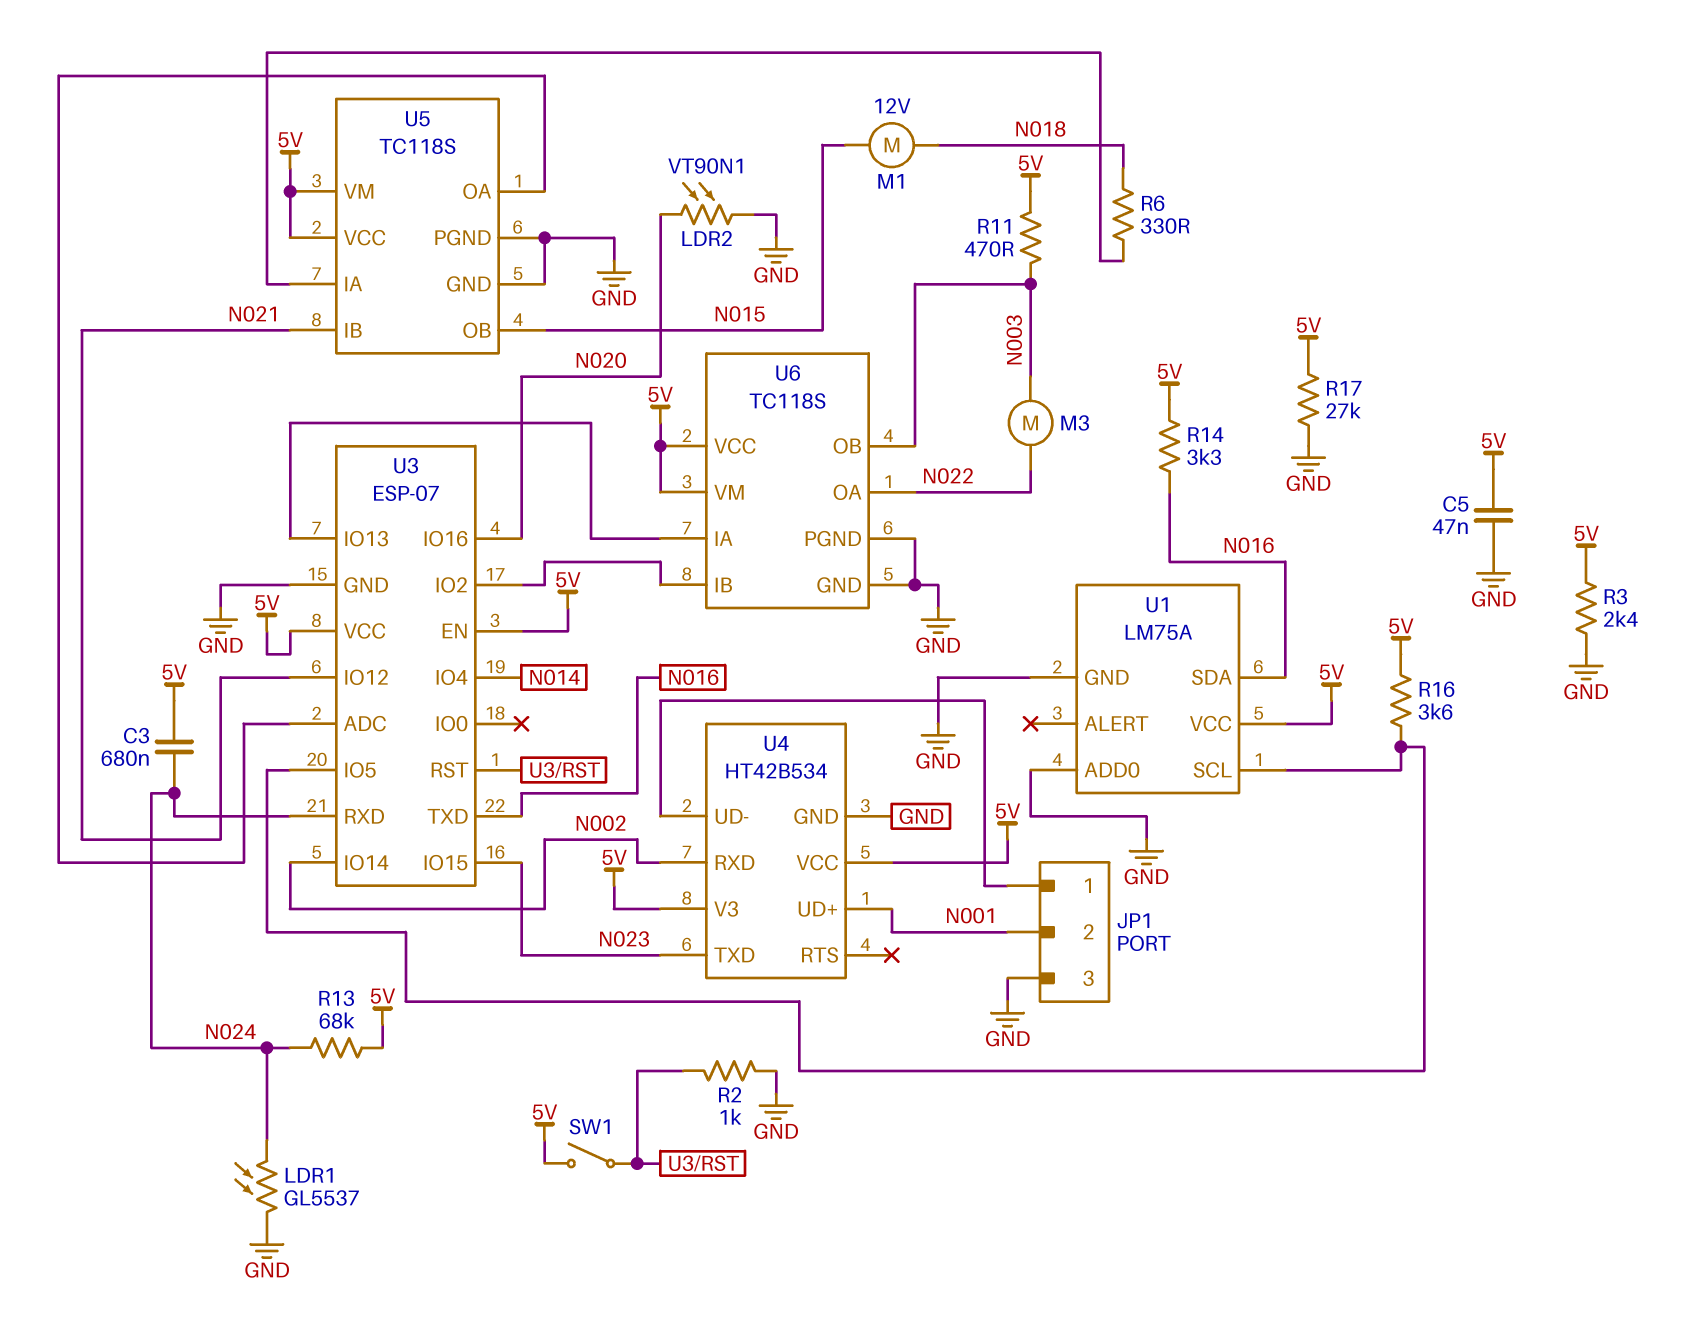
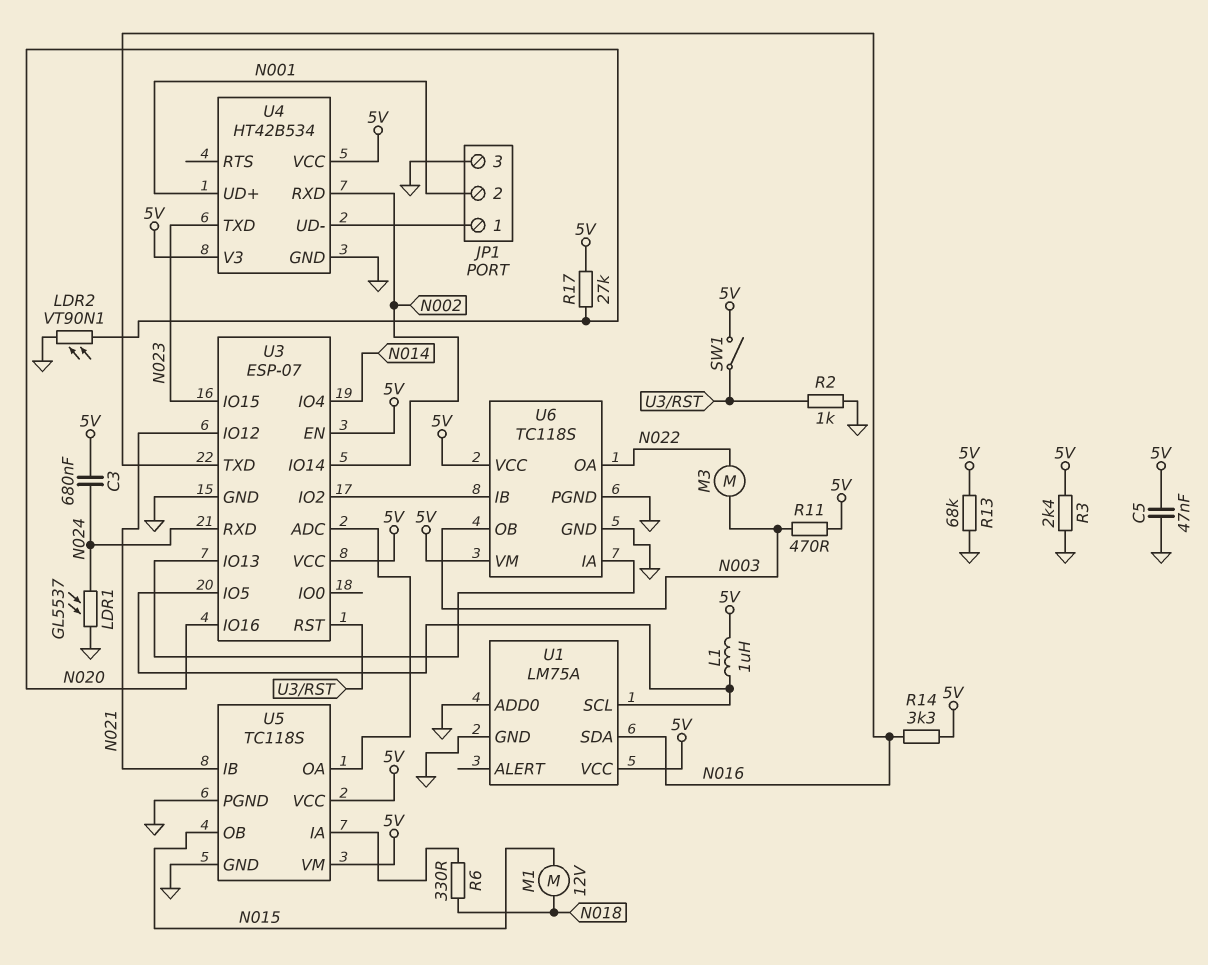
L1: none -> 1uH (5V, U1/SCL)
R13: 68k (5V, N024) -> 68k (5V, GND)
R16: 3.6k (5V, U1/SCL) -> none
R17: 27k (5V, GND) -> 27k (5V, N020)

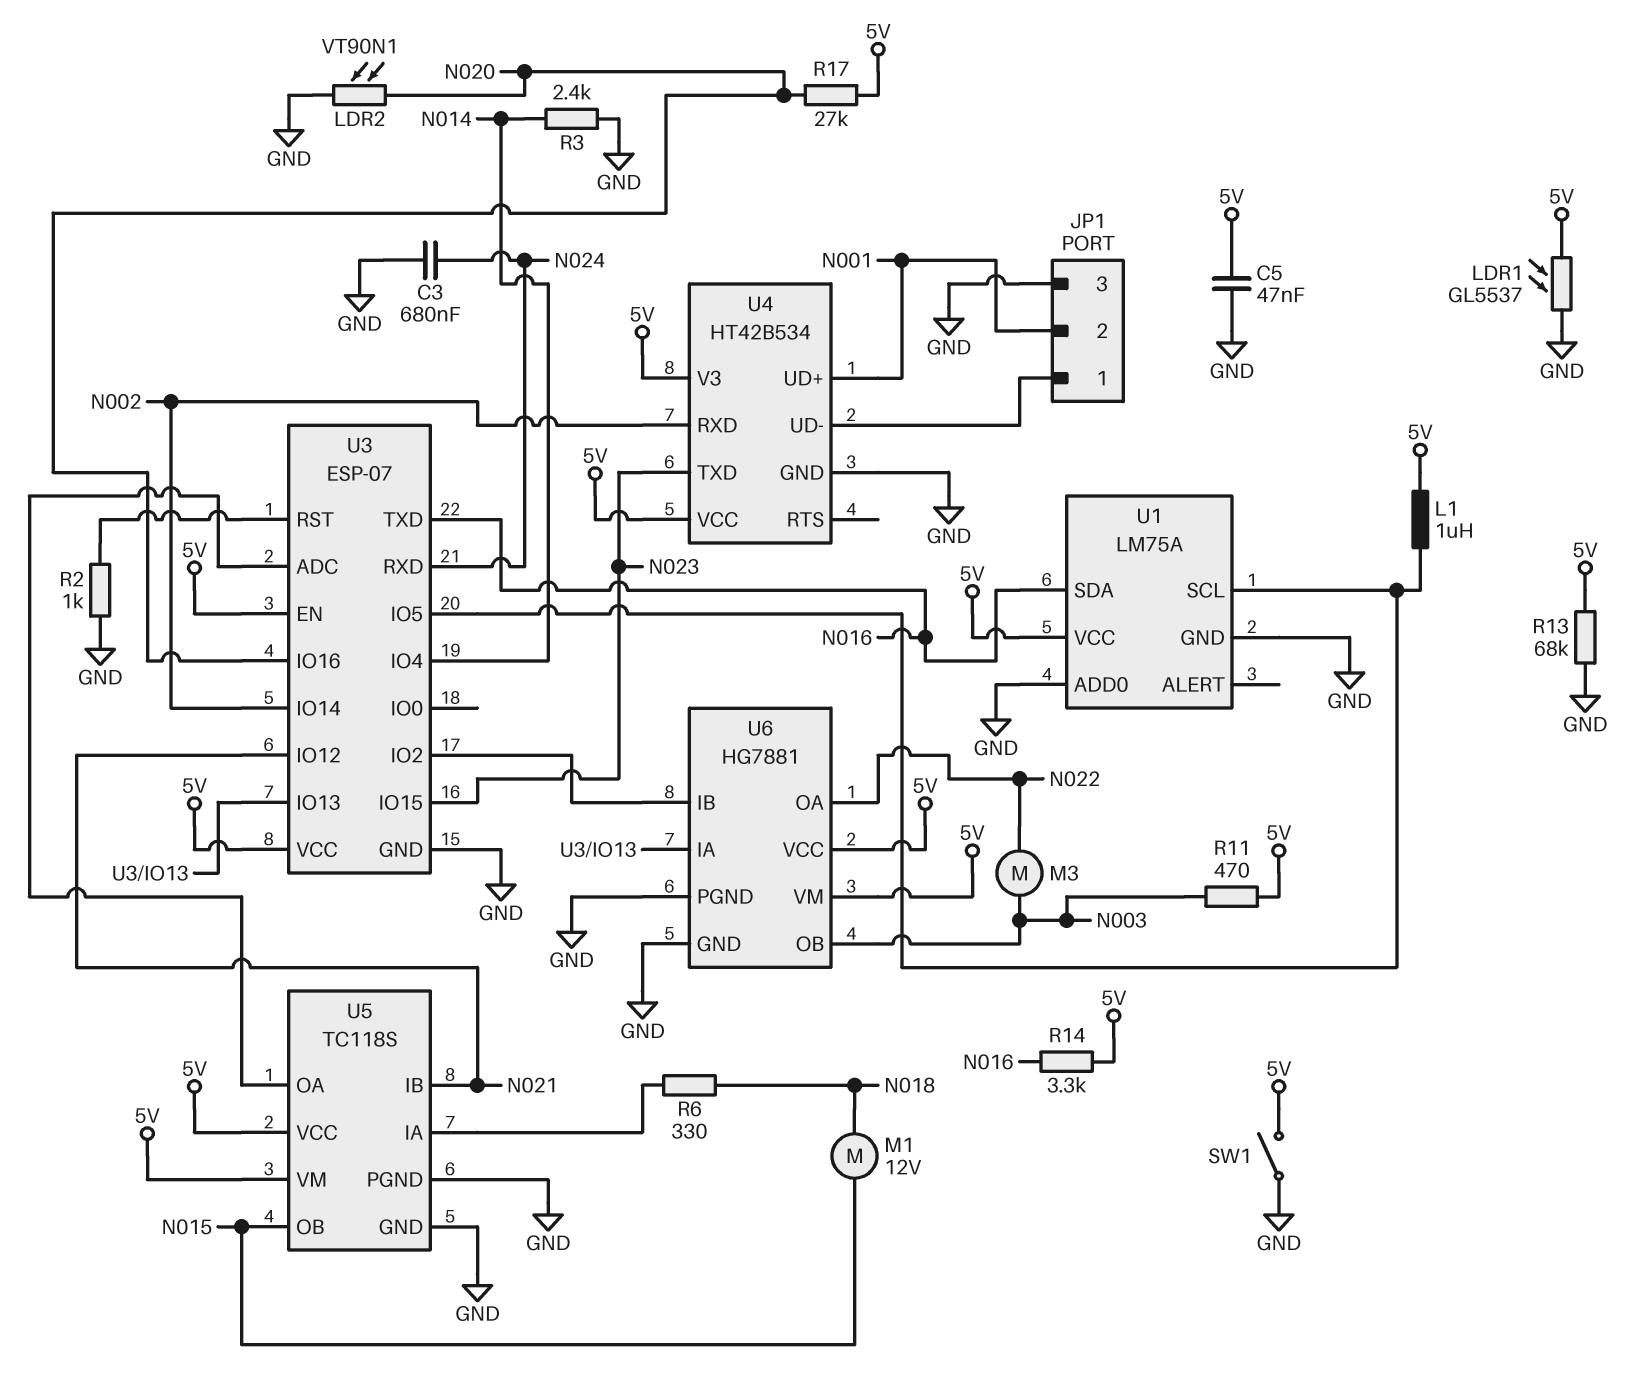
C3: 680nF (5V, N024) -> 680nF (GND, N024)
LDR1: GL5537 (GND, N024) -> GL5537 (5V, GND)
R3: 2.4k (5V, GND) -> 2.4k (GND, N014)
SW1: switch (5V, U3/RST) -> switch (5V, GND)
U6: TC118S -> HG7881

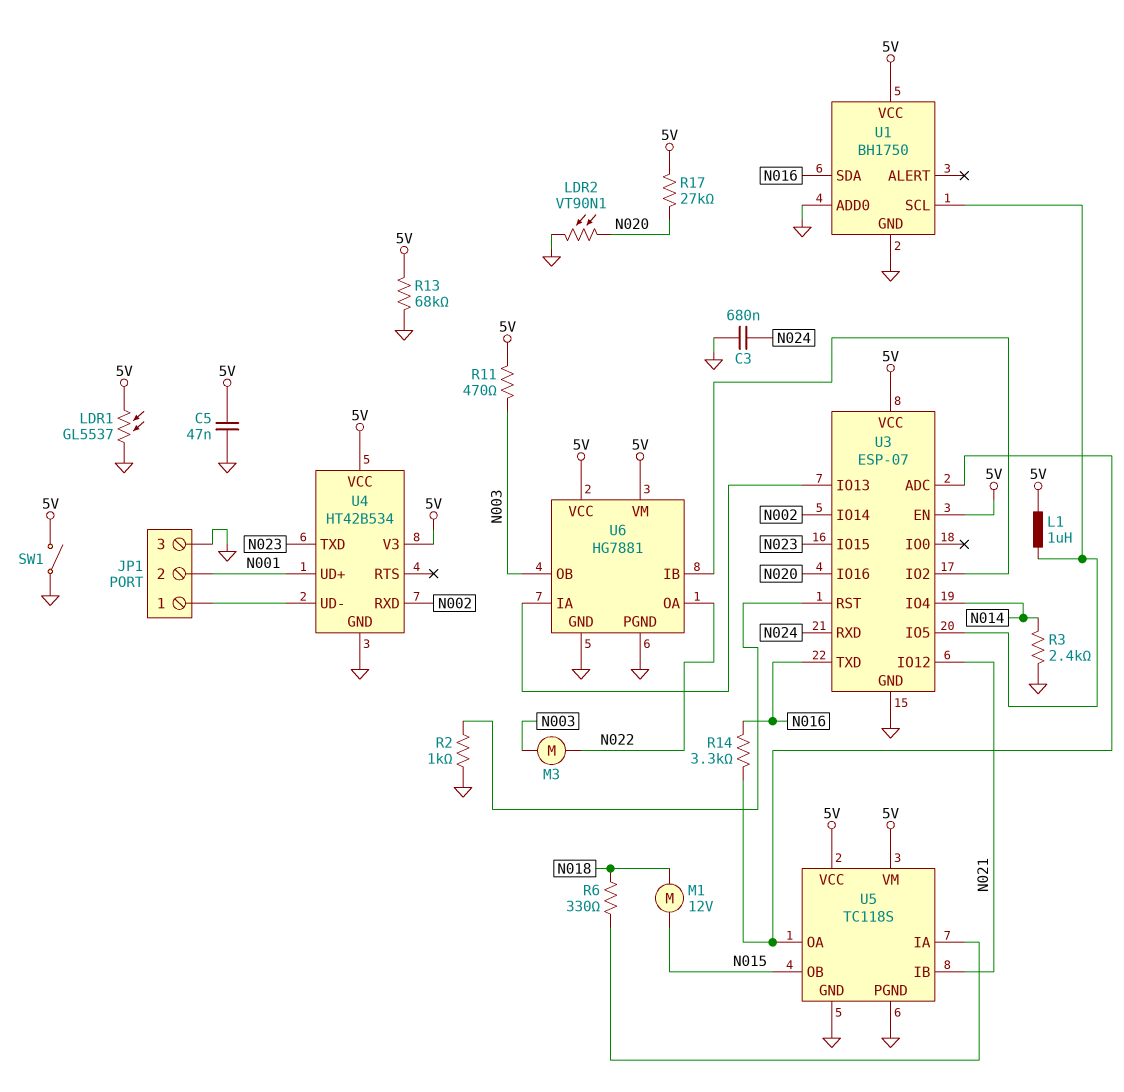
R14: 3.3k (5V, N016) -> 3.3k (N016, U3/ADC)
U1: LM75A -> BH1750

